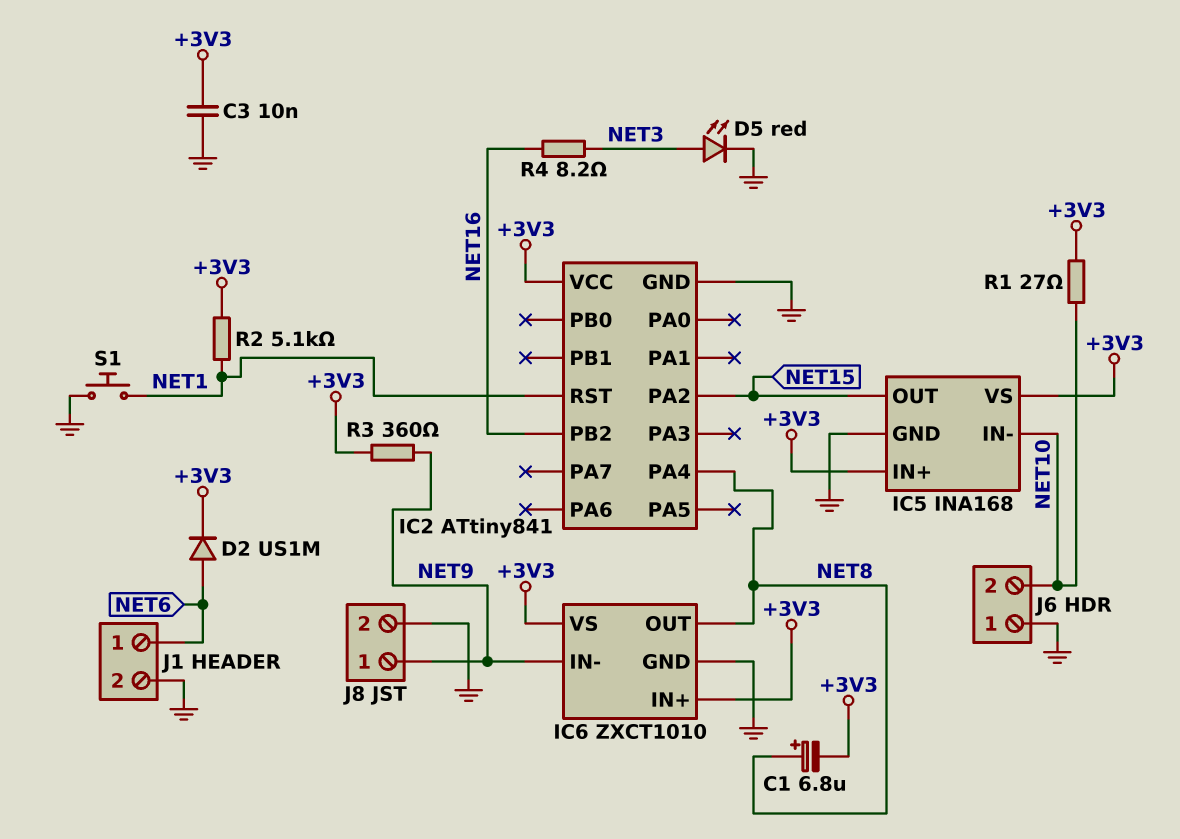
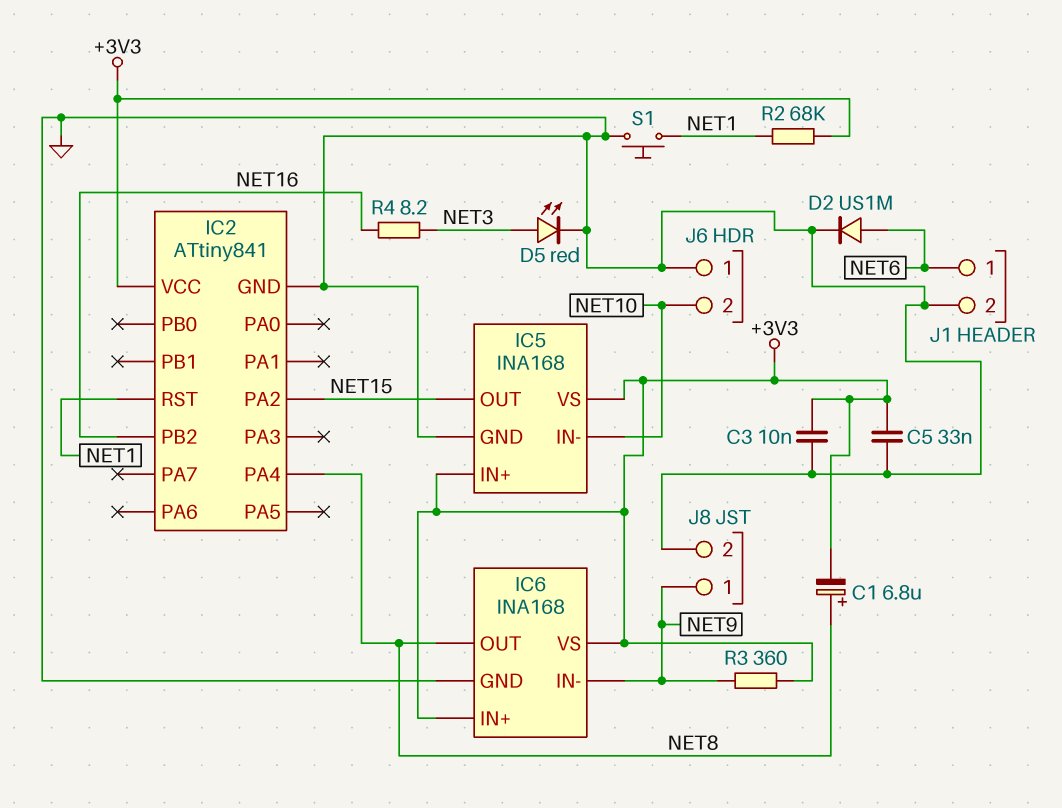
C5: none -> 33nF (+3V3, GND)
D2: diode US1M (A NET6, K +3V3) -> diode US1M (A NET6, K GND)
IC6: ZXCT1010 -> INA168
R1: 27 (+3V3, NET10) -> none
R2: 5.1k (+3V3, NET1) -> 68k (+3V3, NET1)

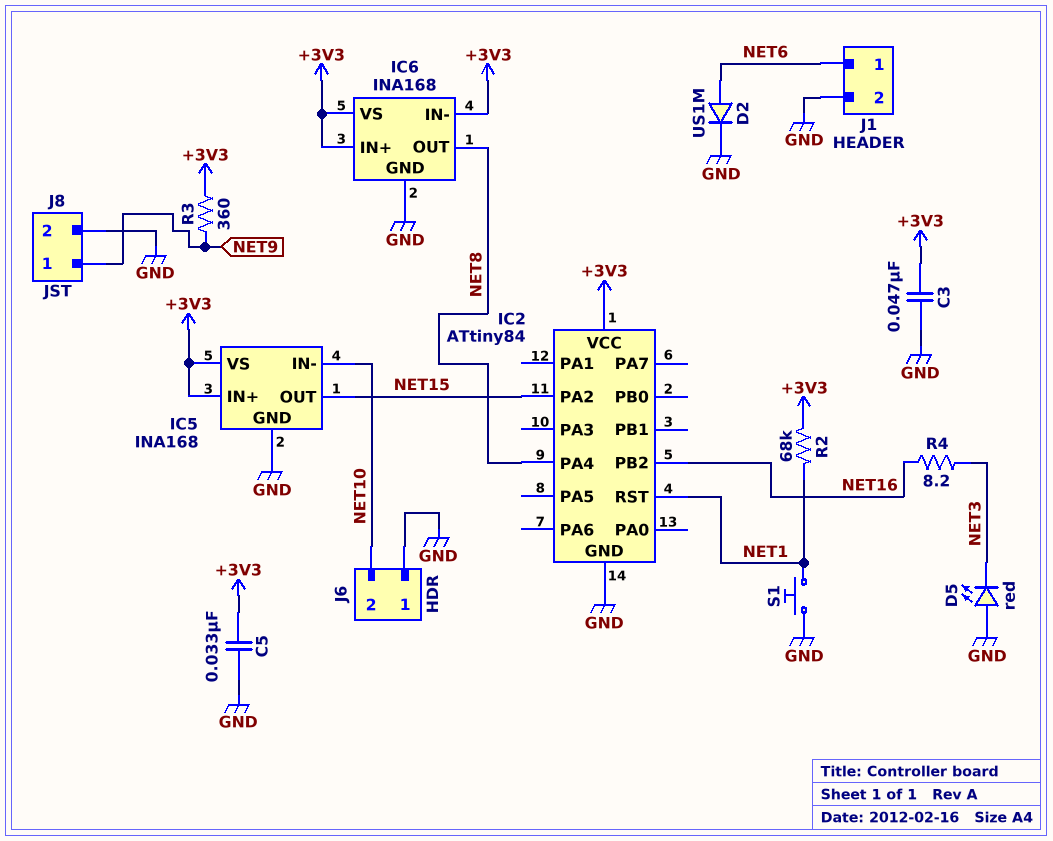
C1: 6.8uF (plus NET8, minus +3V3) -> none
C3: 10nF (+3V3, GND) -> 47nF (+3V3, GND)
D5: LED red (A NET3, K GND) -> LED red (A GND, K NET3)
IC2: ATtiny841 -> ATtiny84
IC6 pin IN-: NET9 -> +3V3

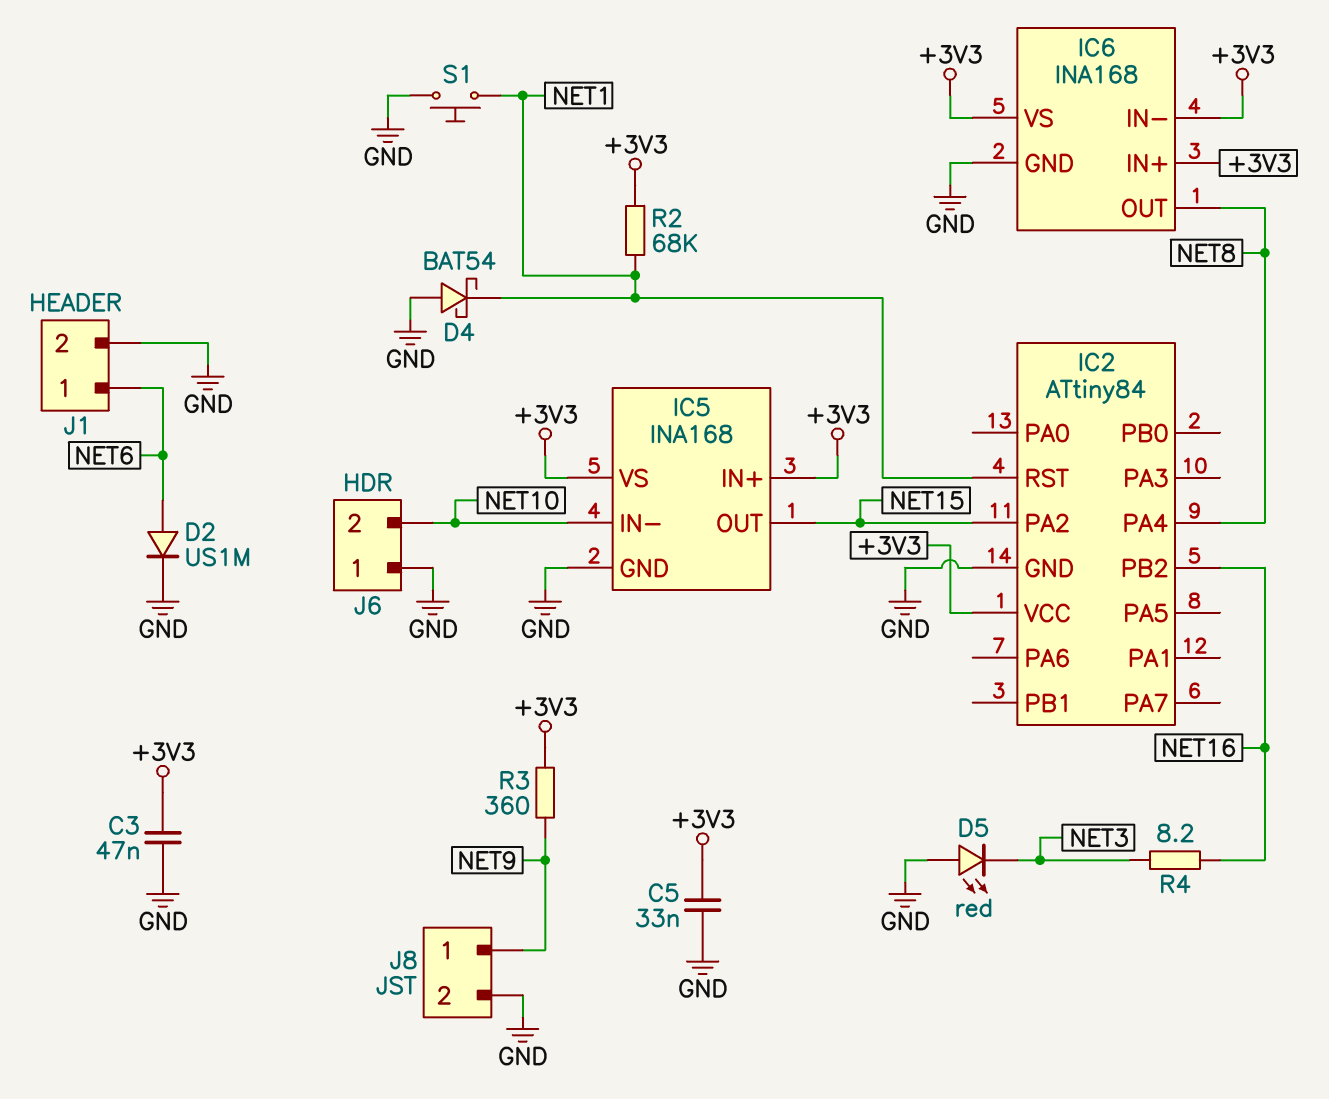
D4: none -> schottky BAT54 (A GND, K NET1)

